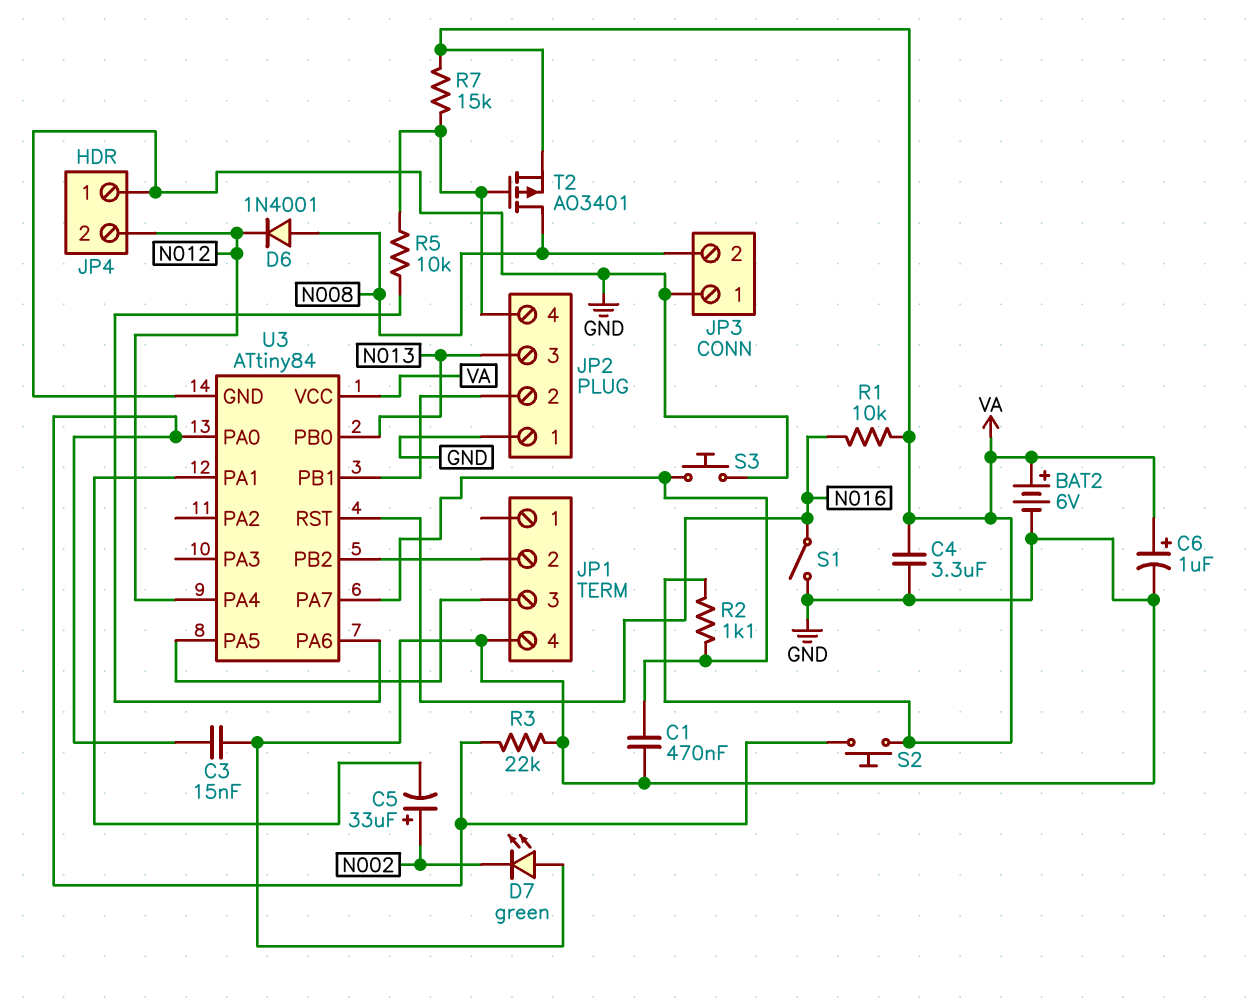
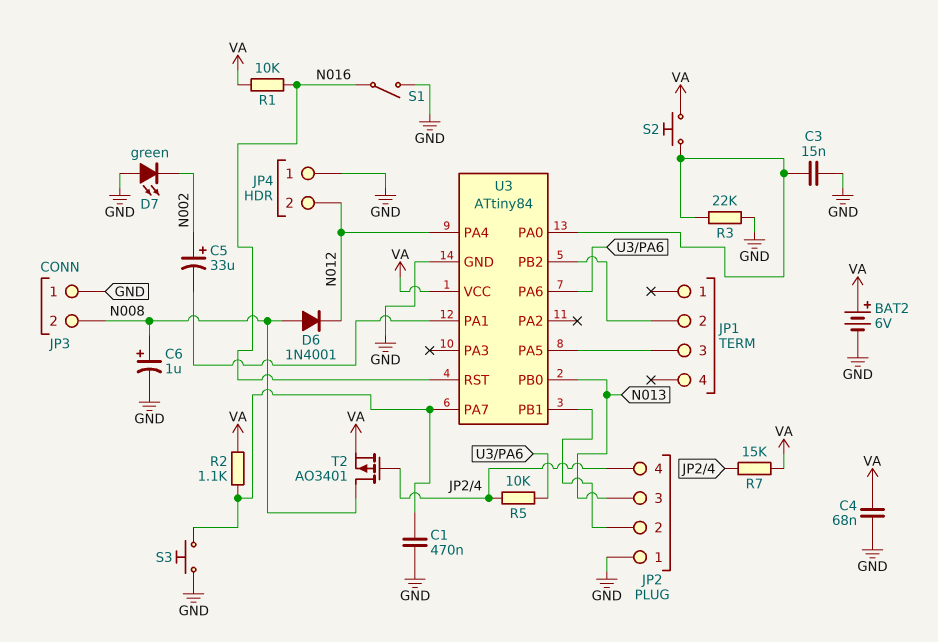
C4: 3.3uF (GND, VA) -> 68nF (GND, VA)
C6: 1uF (plus VA, minus GND) -> 1uF (plus N008, minus GND)
JP1 pin 4: GND -> none

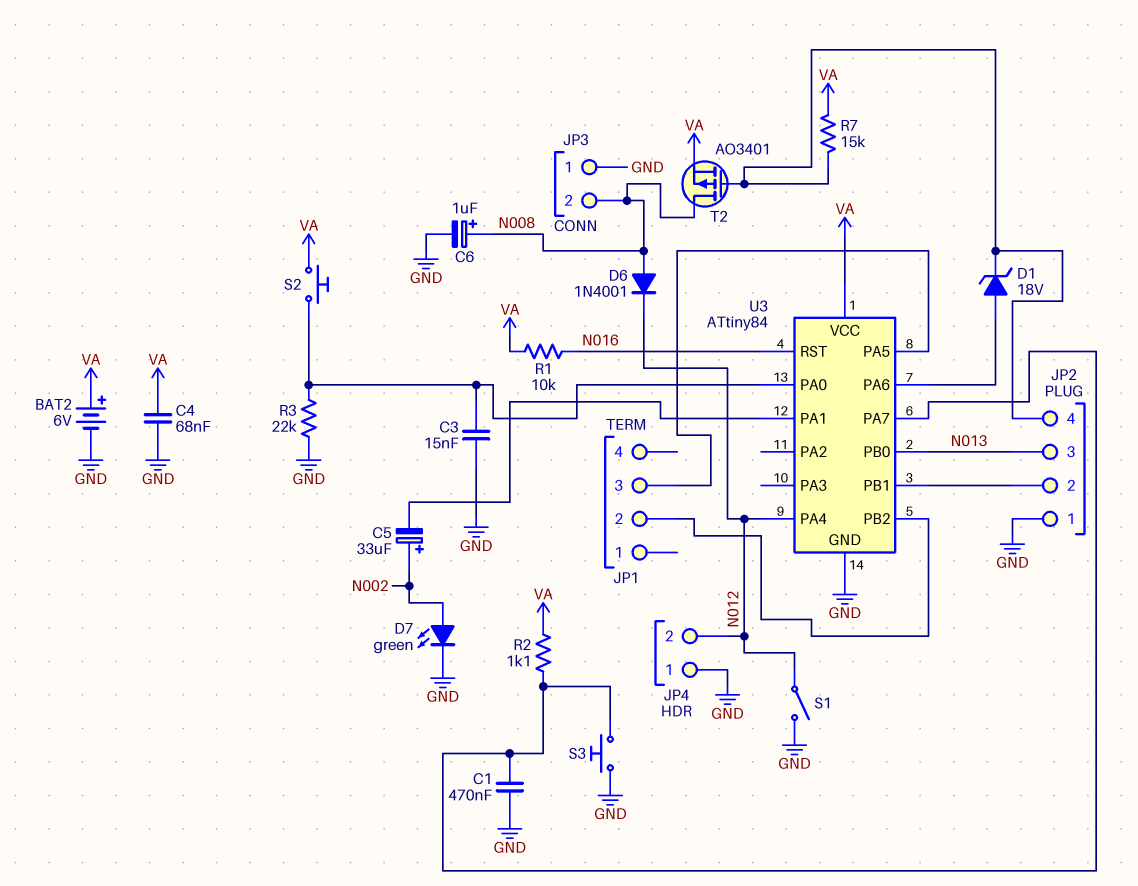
D1: none -> zener 18V (A U3/PA6, K JP2/4)
D7: LED green (A GND, K N002) -> LED green (A N002, K GND)
R5: 10k (JP2/4, U3/PA6) -> none
S1: switch (GND, N016) -> switch (GND, N012)

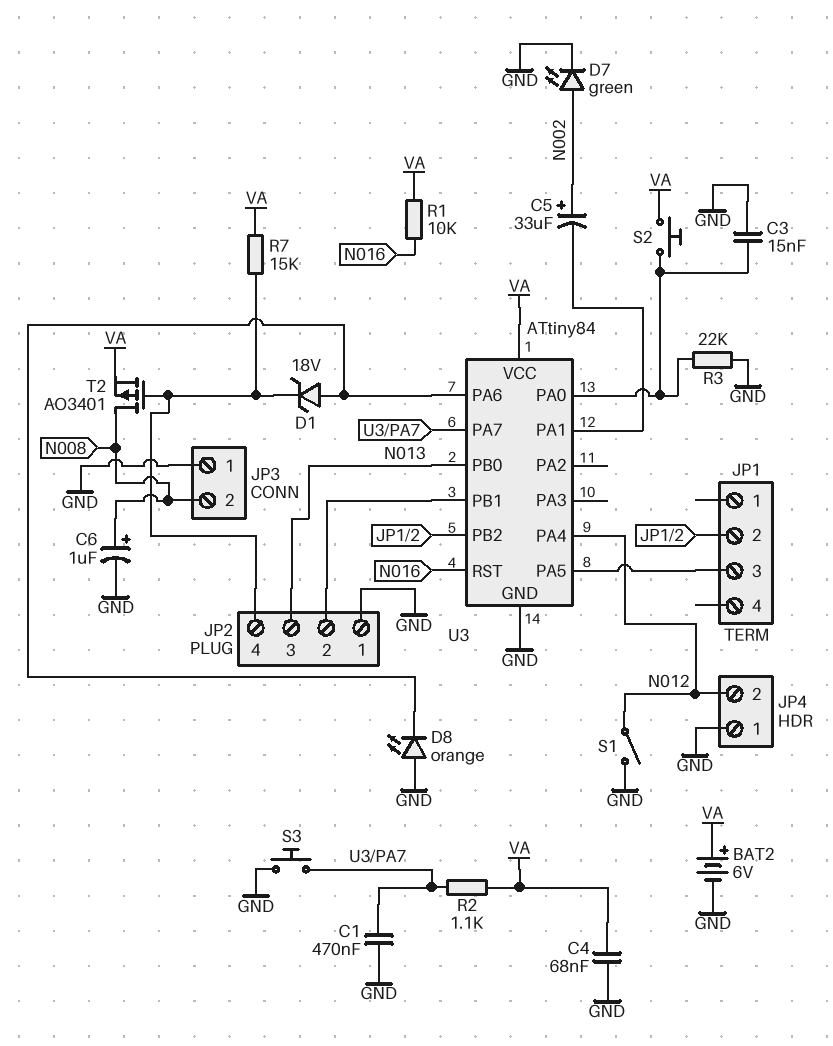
D6: diode 1N4001 (A N008, K N012) -> none
D8: none -> LED orange (A GND, K U3/PA6)

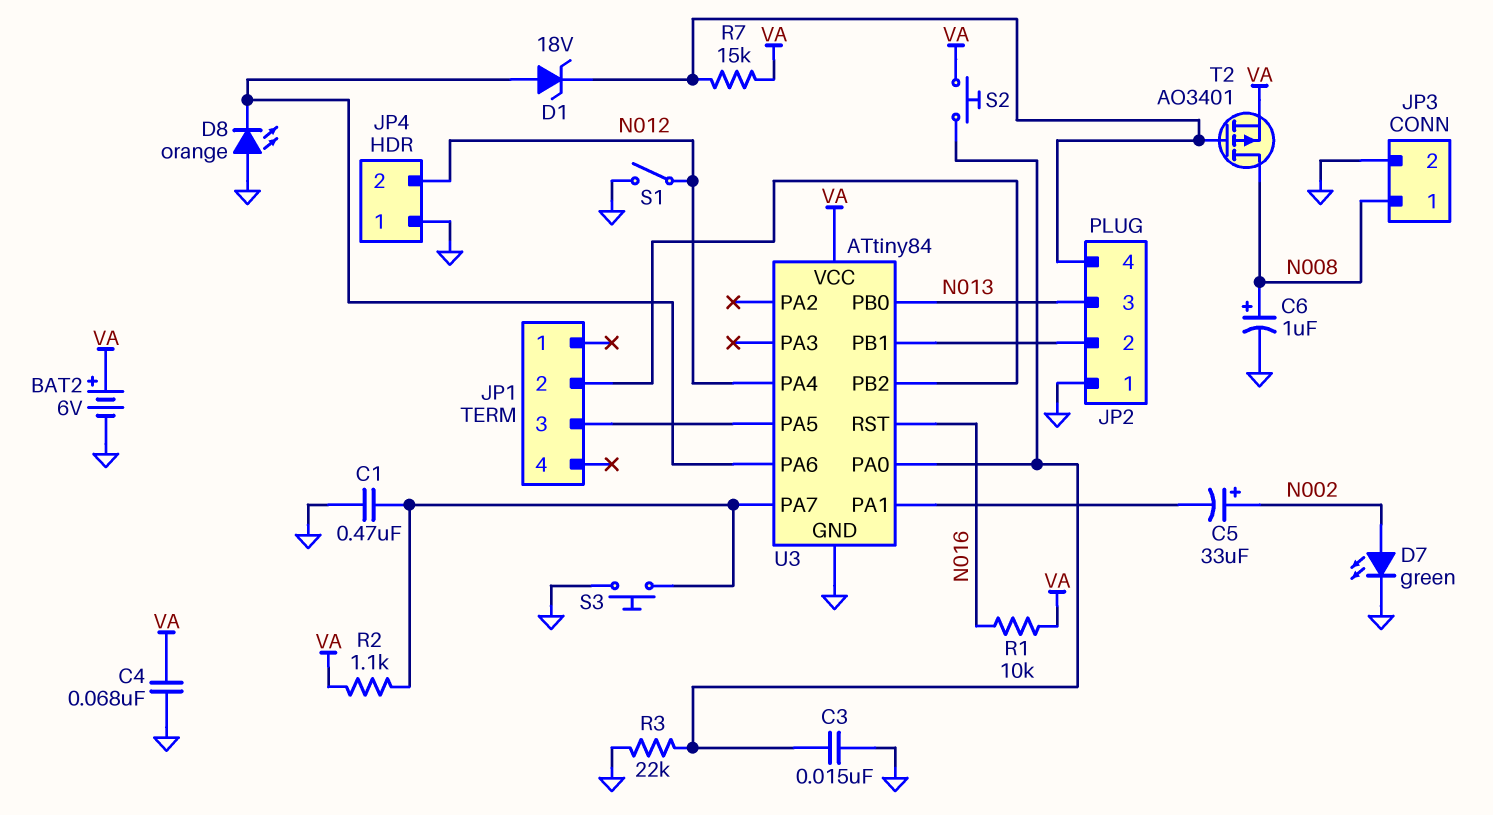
JP3 pin 1: GND -> N008
JP3 pin 2: N008 -> GND

